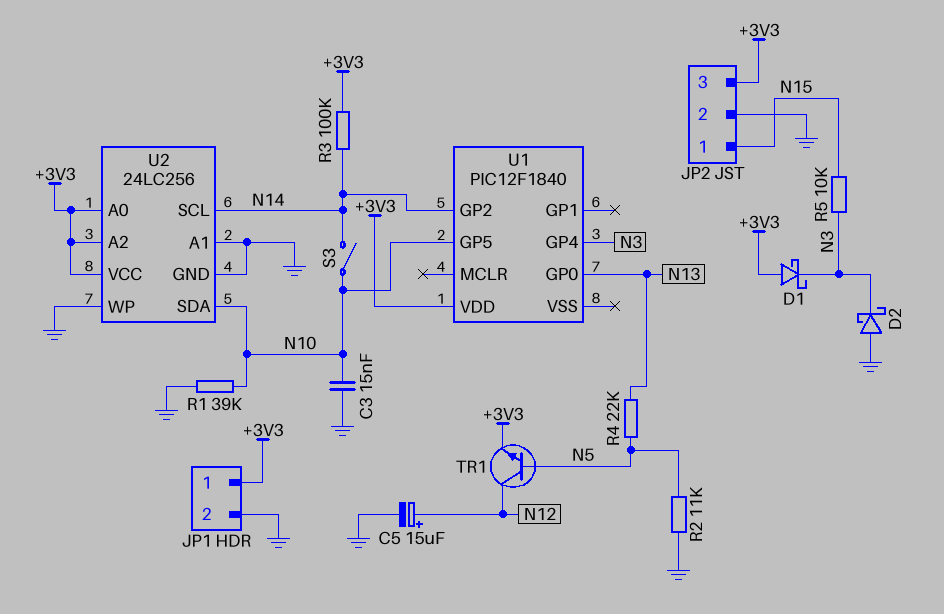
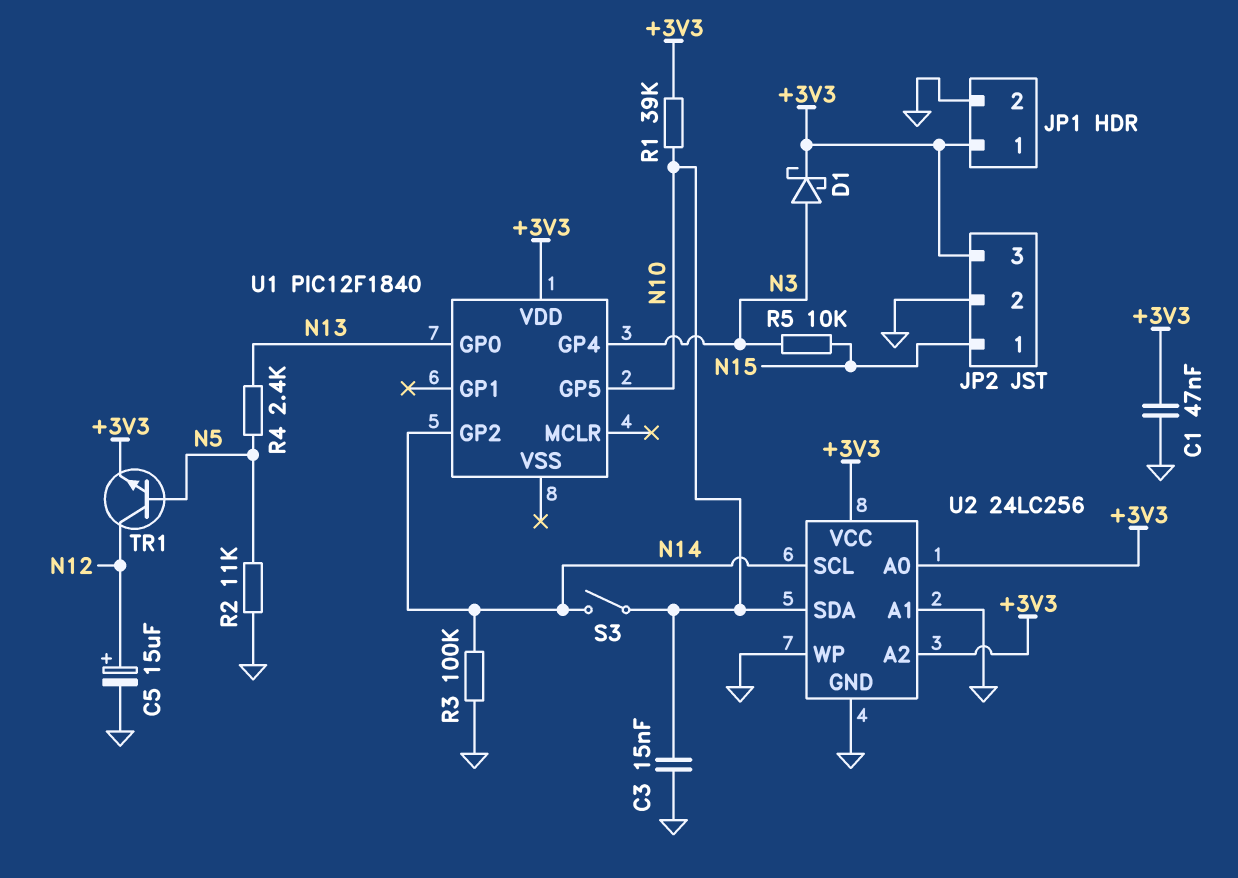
C1: none -> 47nF (+3V3, GND)
D1: schottky (A +3V3, K N3) -> schottky (A N3, K +3V3)
D2: schottky (A GND, K N3) -> none
R1: 39k (GND, N10) -> 39k (+3V3, N10)
R3: 100k (+3V3, N14) -> 100k (GND, N14)
R4: 22k (N5, N13) -> 2.4k (N5, N13)

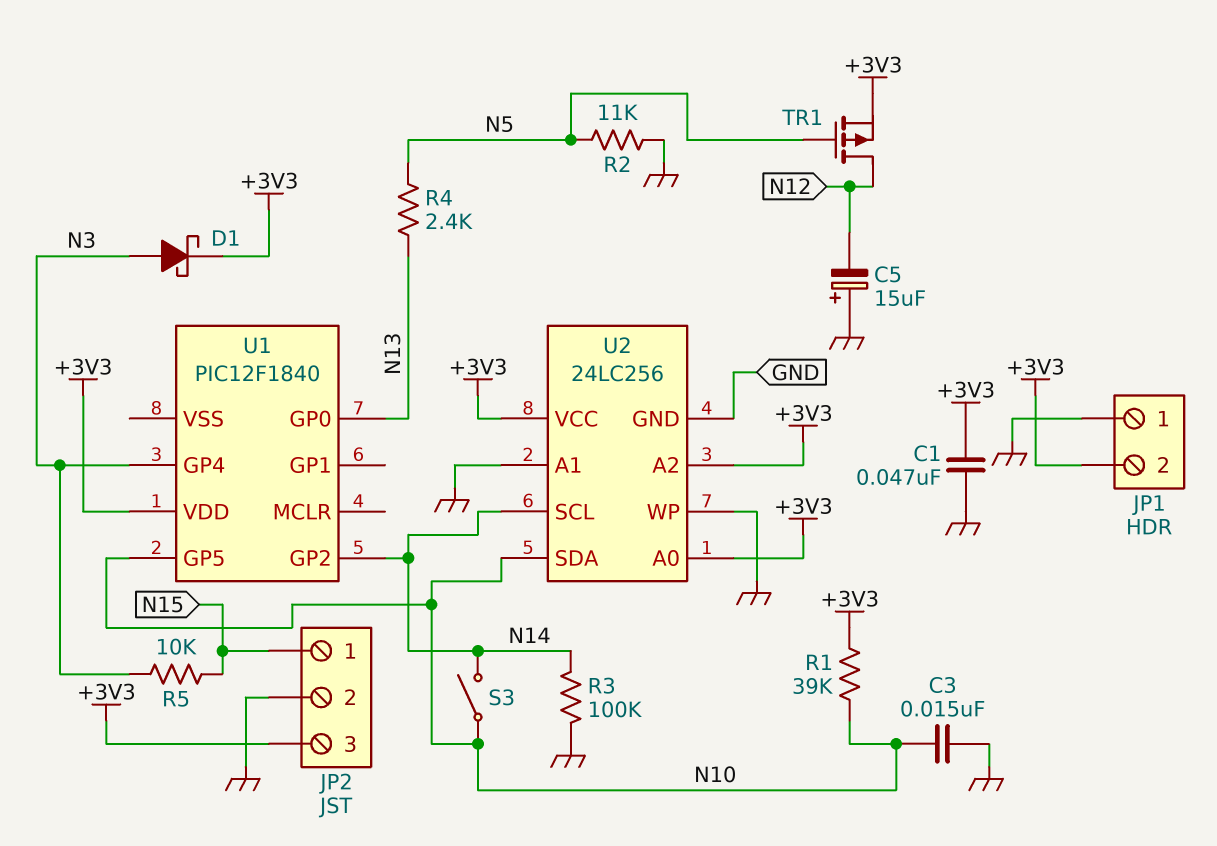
C5: 15uF (plus N12, minus GND) -> 15uF (plus GND, minus N12)
JP1 pin 1: +3V3 -> GND
JP1 pin 2: GND -> +3V3
TR1: NPN (B N5, C N12, E +3V3) -> PMOS (G N5, D N12, S +3V3)

